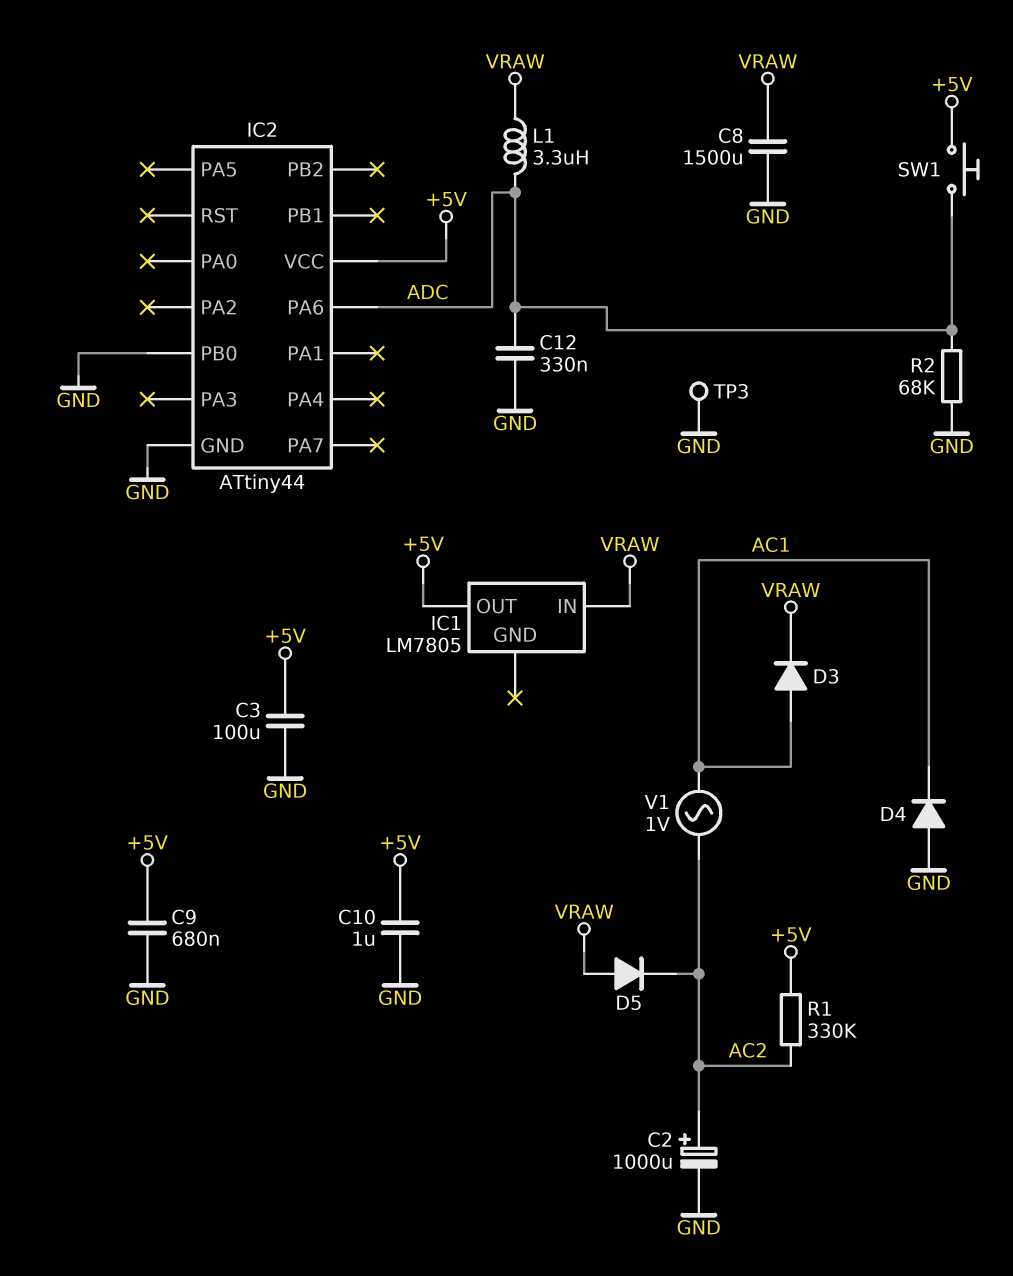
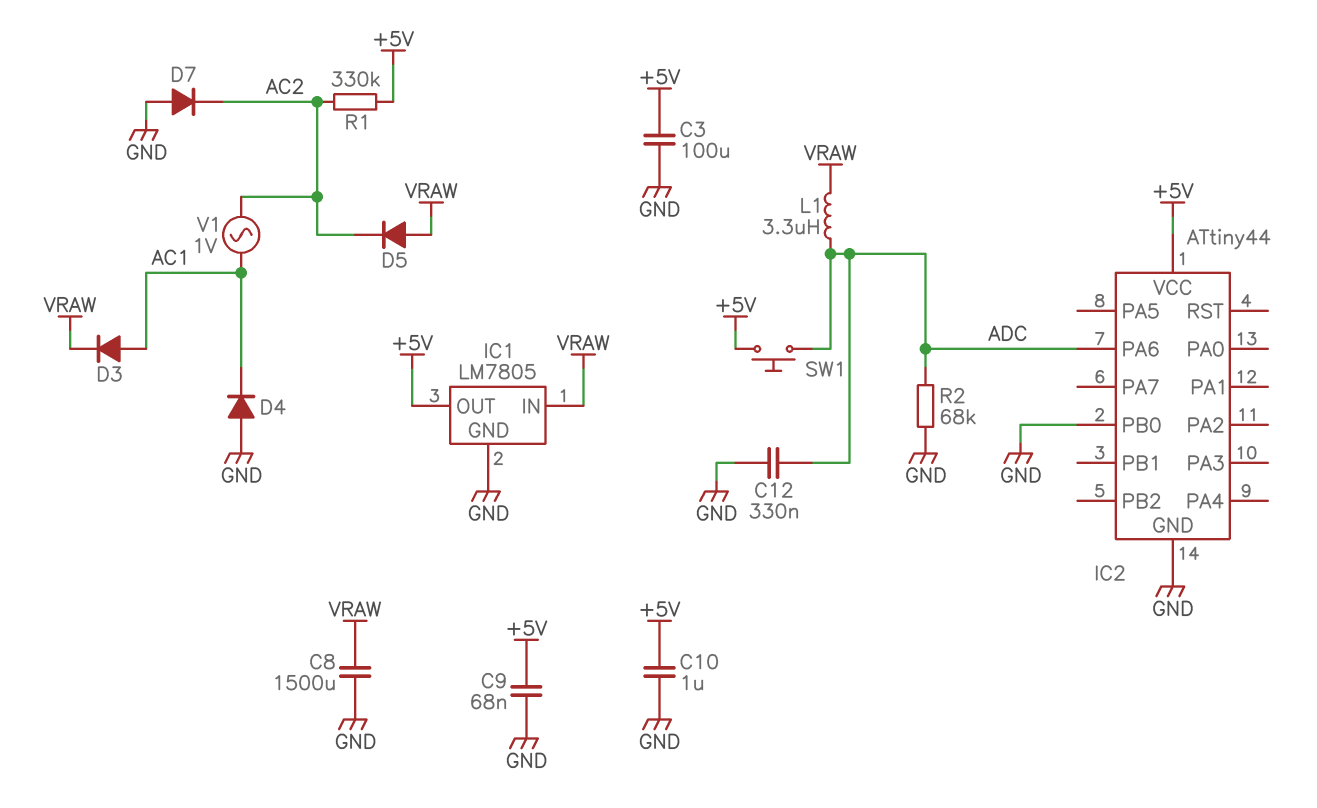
C2: 1000uF (plus AC2, minus GND) -> none
C9: 680nF (+5V, GND) -> 68nF (+5V, GND)
D7: none -> diode (A GND, K AC2)
IC1 pin GND: none -> GND
TP3: test point (GND) -> none

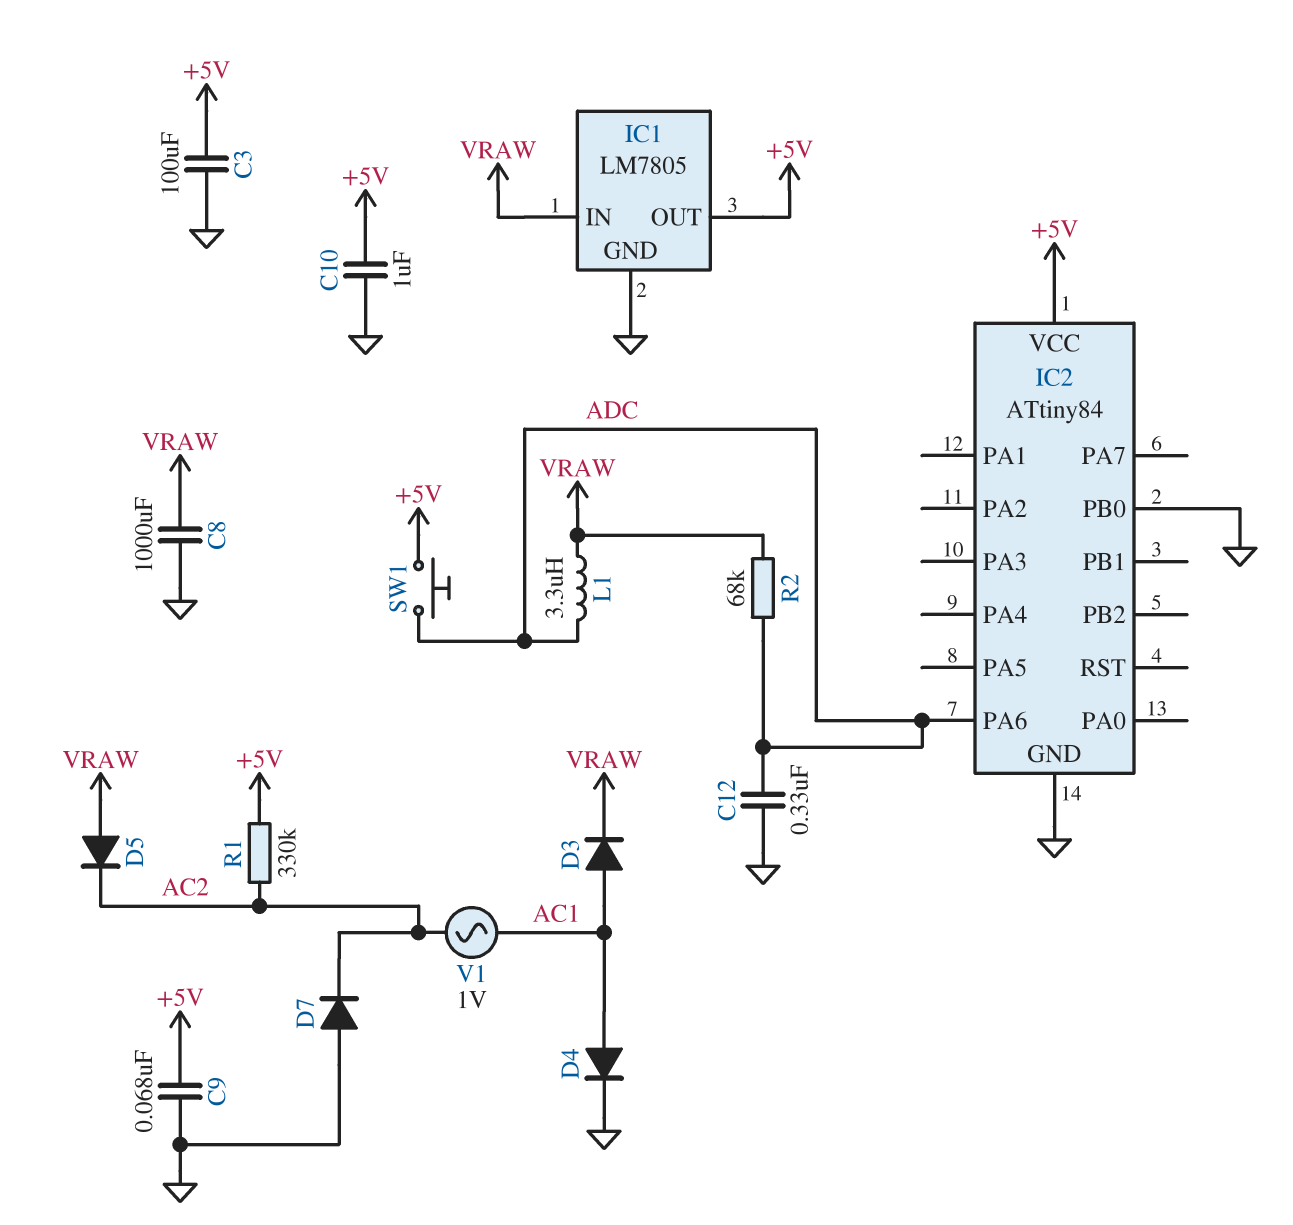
C8: 1500uF (GND, VRAW) -> 1000uF (GND, VRAW)
D4: diode (A GND, K AC1) -> diode (A AC1, K GND)
IC2: ATtiny44 -> ATtiny84
R2: 68k (ADC, GND) -> 68k (ADC, VRAW)

